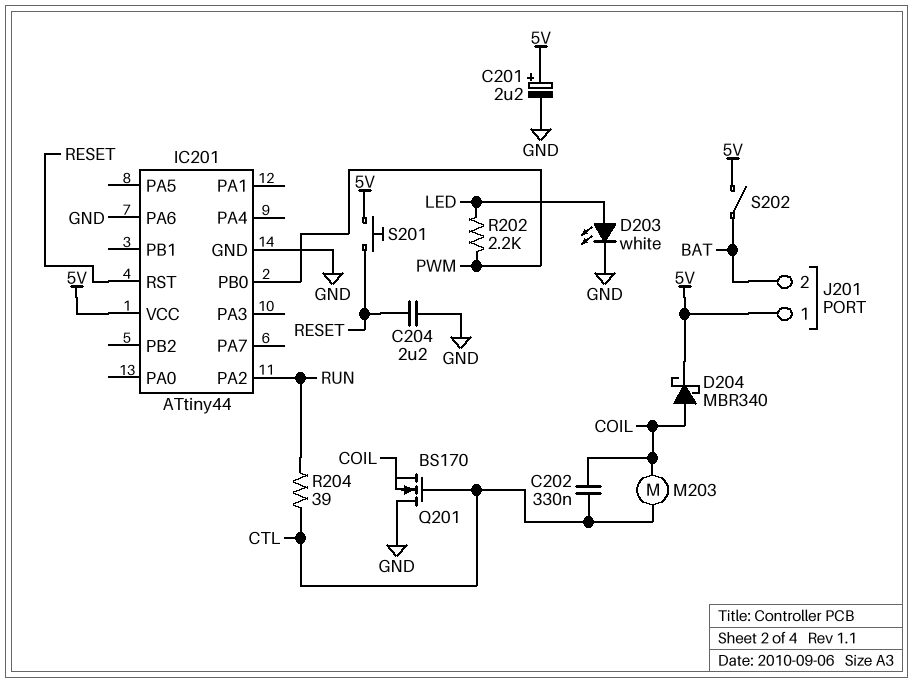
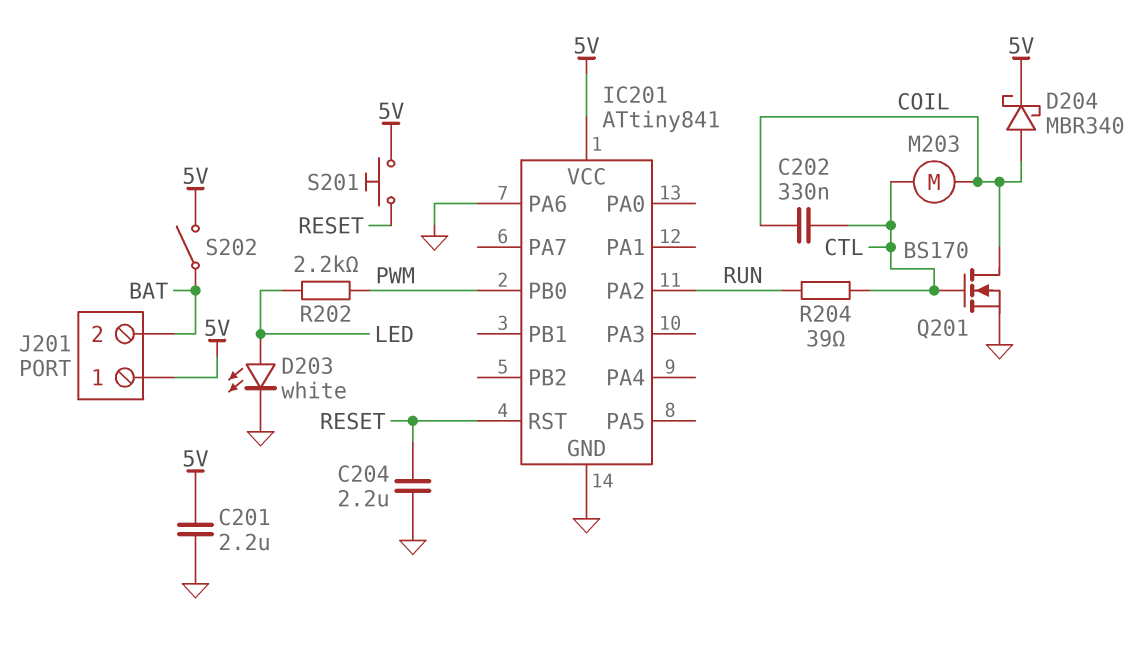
C201: 2.2uF (plus 5V, minus GND) -> 2.2uF (5V, GND)
IC201: ATtiny44 -> ATtiny841
Q201: NMOS BS170 (G CTL, D GND, S COIL) -> NMOS BS170 (G CTL, D COIL, S GND)

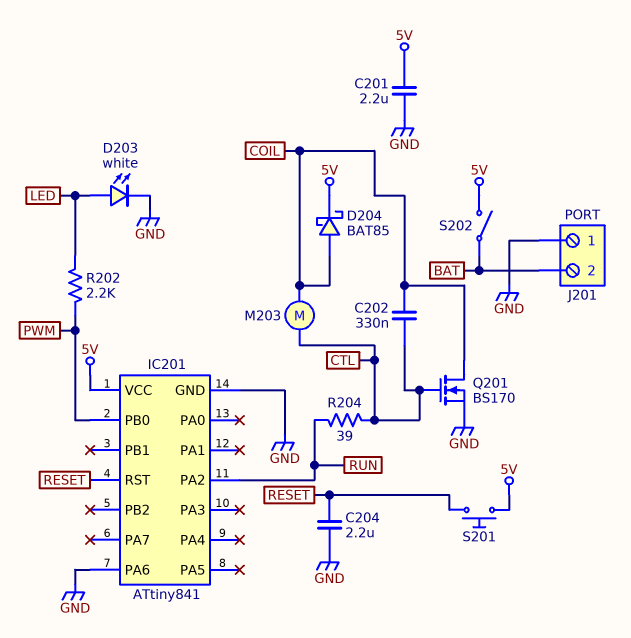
D204: schottky MBR340 (A COIL, K 5V) -> schottky BAT85 (A COIL, K 5V)
J201 pin 1: 5V -> GND

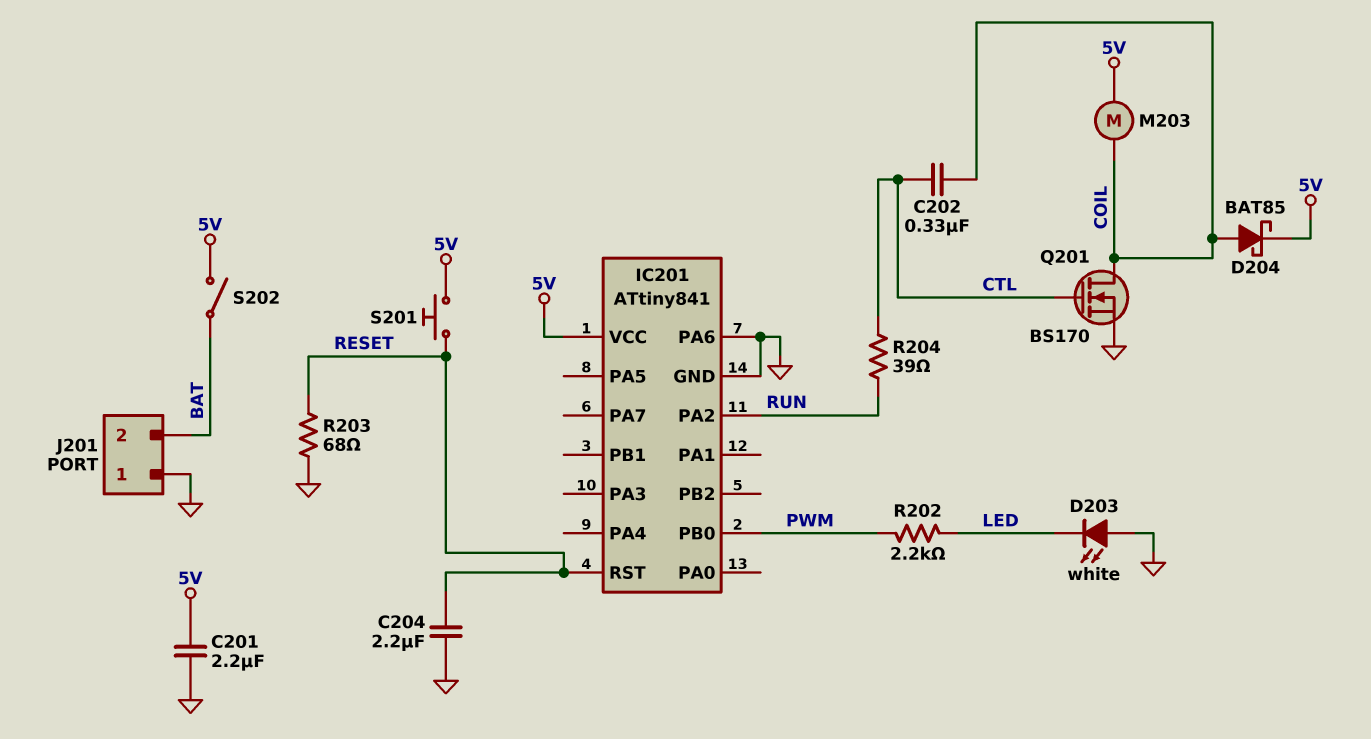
D203: LED white (A LED, K GND) -> LED white (A GND, K LED)
M203: motor (COIL, CTL) -> motor (5V, COIL)
R203: none -> 68 (GND, RESET)

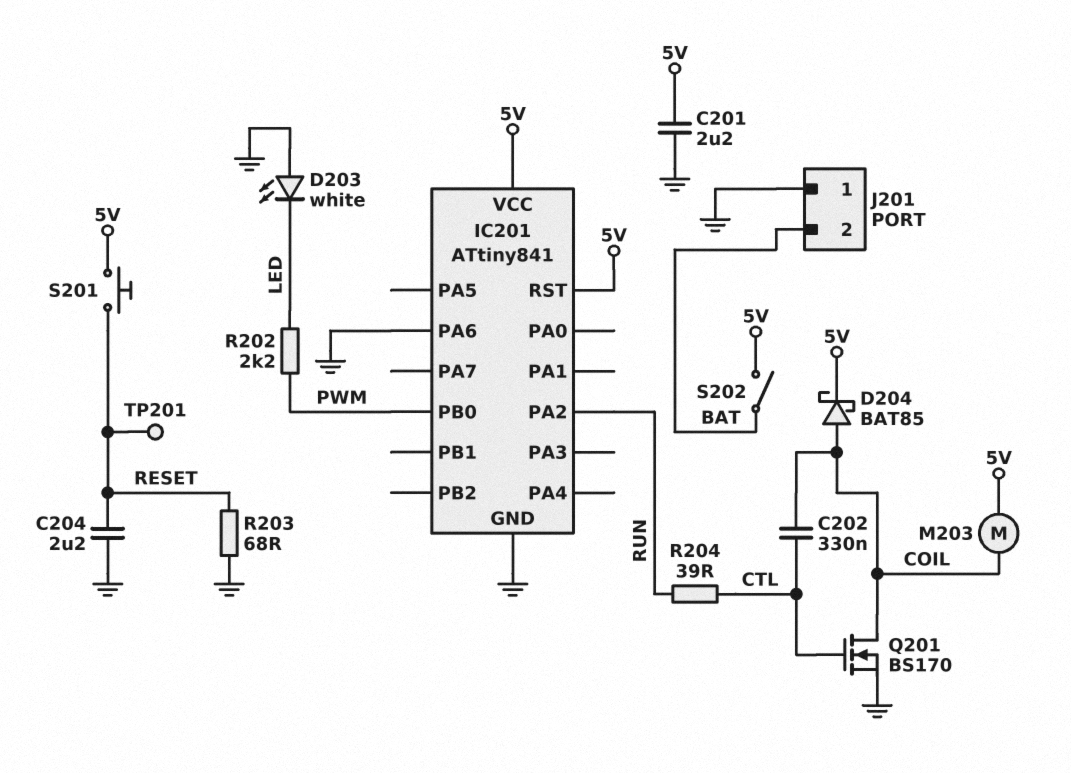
IC201 pin RST: RESET -> 5V
TP201: none -> test point (RESET)

